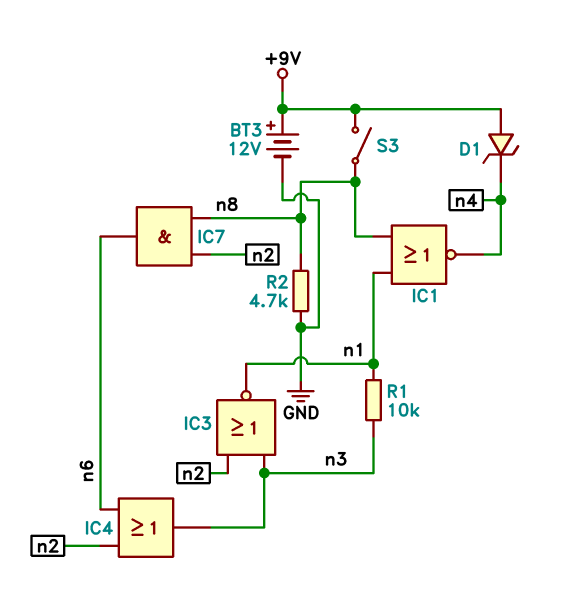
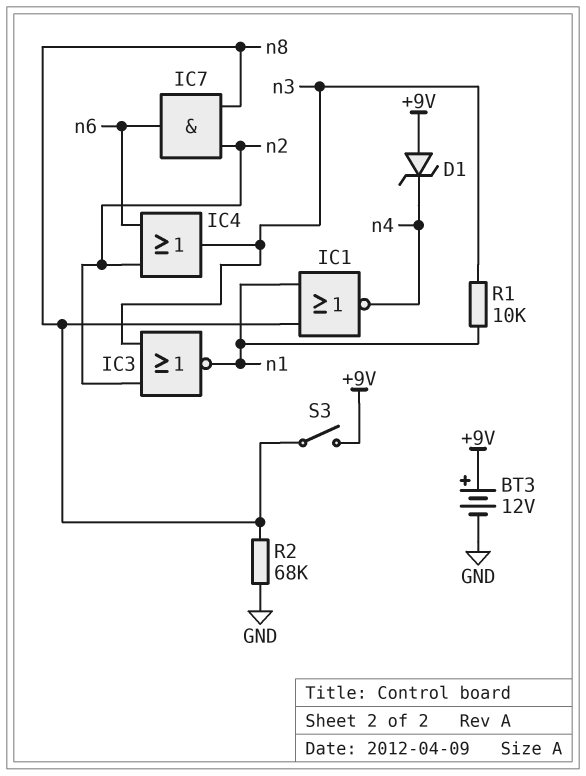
R2: 4.7k (GND, n8) -> 68k (GND, n8)

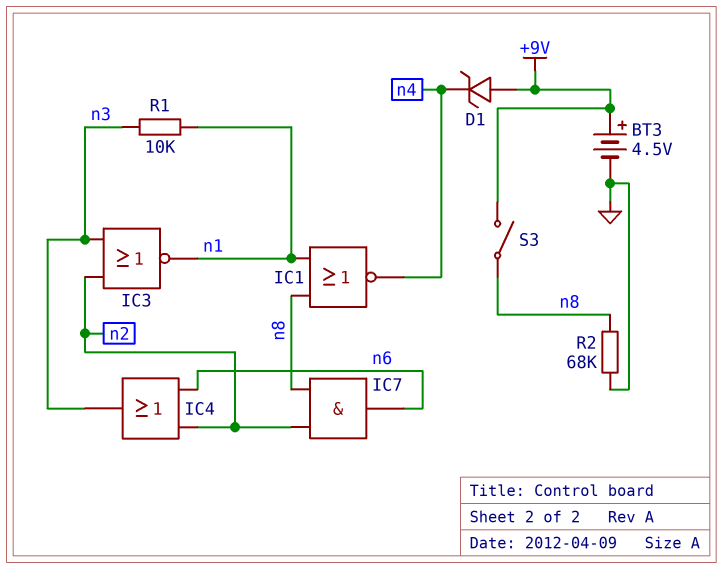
BT3: 12V (plus +9V, minus GND) -> 4.5V (plus +9V, minus GND)

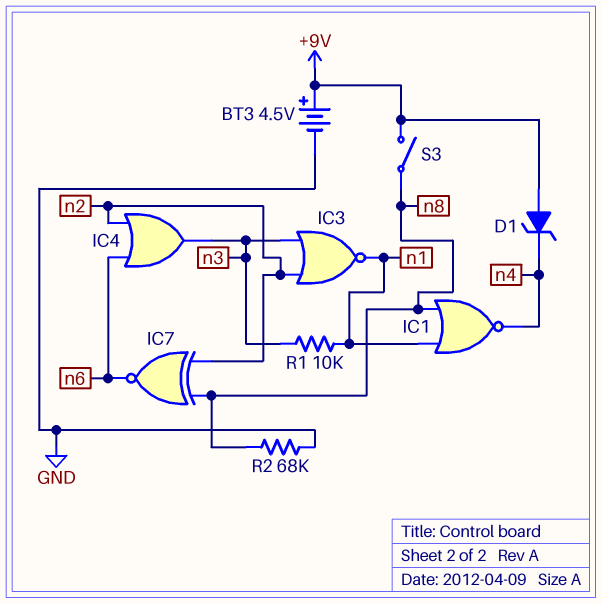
IC7: AND (in n2, in n8, out n6) -> XNOR (in n2, in n8, out n6)

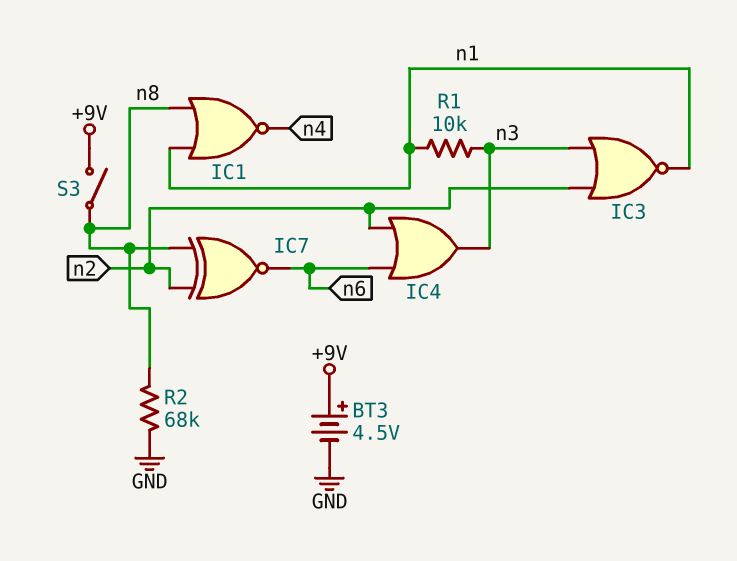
D1: zener (A +9V, K n4) -> none

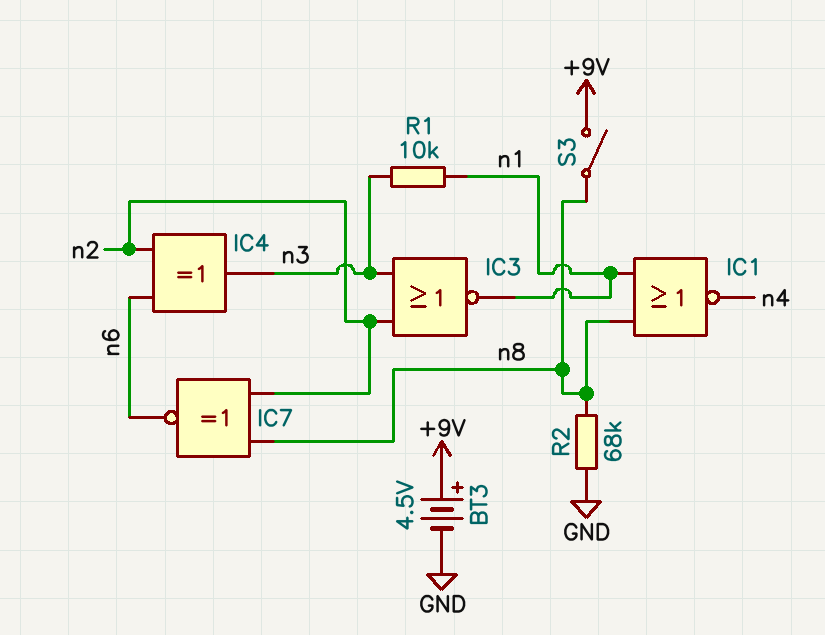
IC4: OR (in n2, in n6, out n3) -> XOR (in n2, in n6, out n3)

